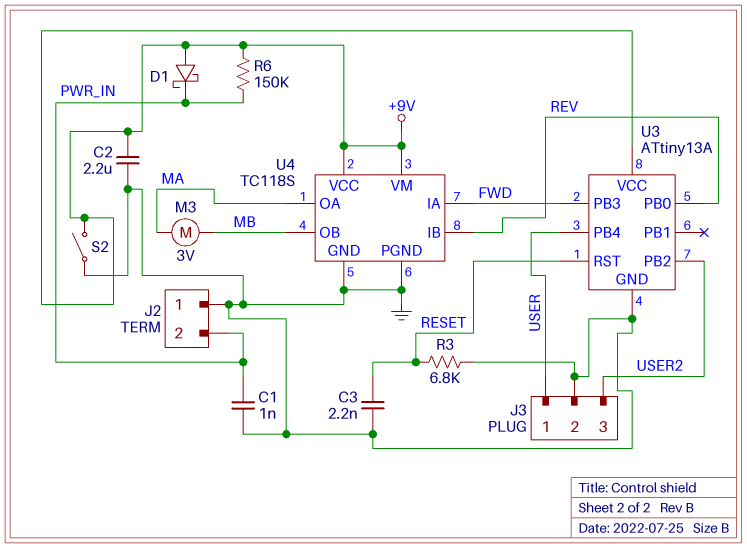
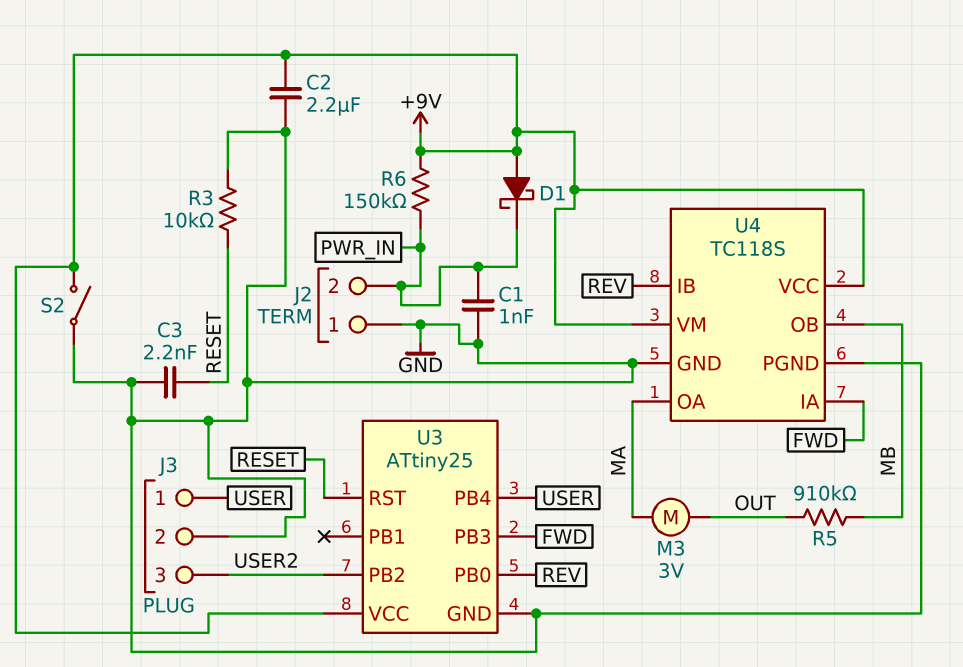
M3: motor 3V (MA, MB) -> motor 3V (MA, OUT)
R3: 6.8k (GND, RESET) -> 10k (GND, RESET)
R5: none -> 910k (MB, OUT)
U3: ATtiny13A -> ATtiny25

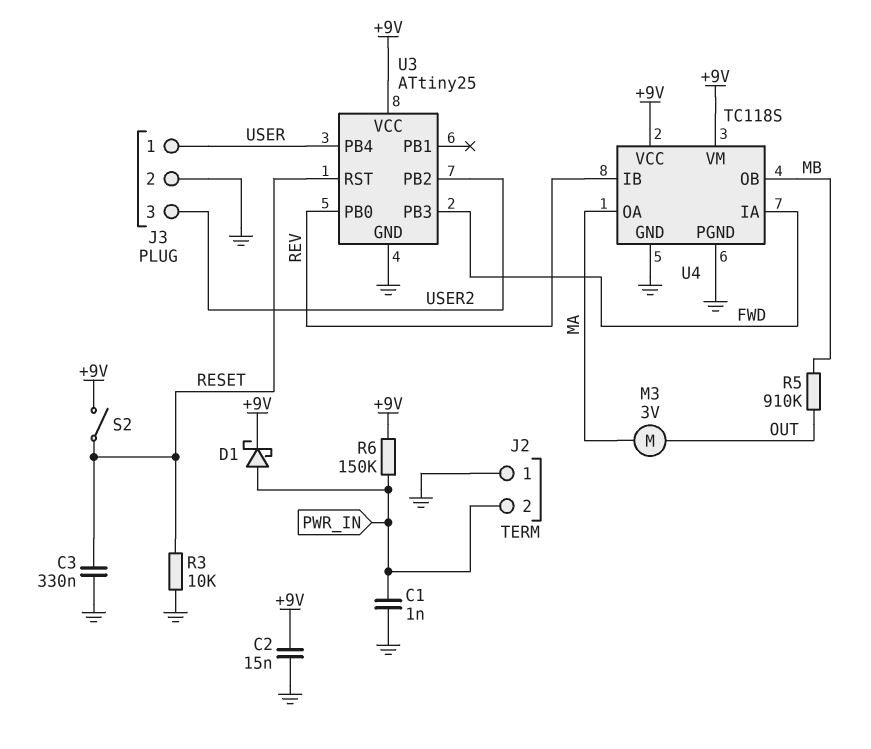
C2: 2.2uF (+9V, GND) -> 15nF (+9V, GND)
C3: 2.2nF (GND, RESET) -> 330nF (GND, RESET)
D1: schottky (A +9V, K PWR_IN) -> schottky (A PWR_IN, K +9V)
S2: switch (+9V, GND) -> switch (+9V, RESET)

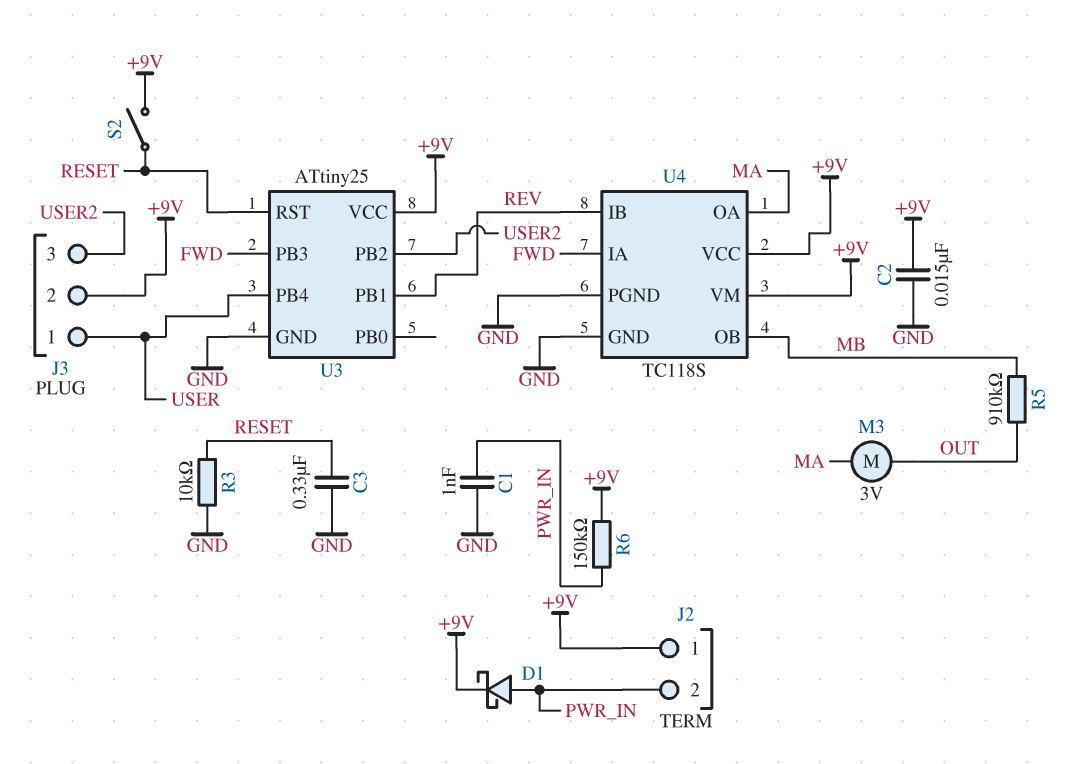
J2 pin 1: GND -> +9V
J3 pin 2: GND -> +9V
U3 pin PB0: REV -> none
U3 pin PB1: none -> REV

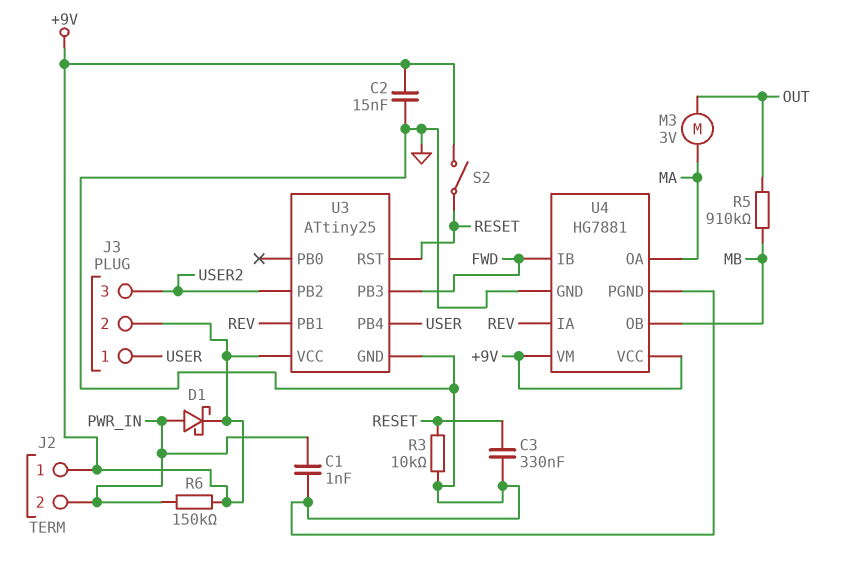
U4: TC118S -> HG7881
U4 pin IA: FWD -> REV
U4 pin IB: REV -> FWD

